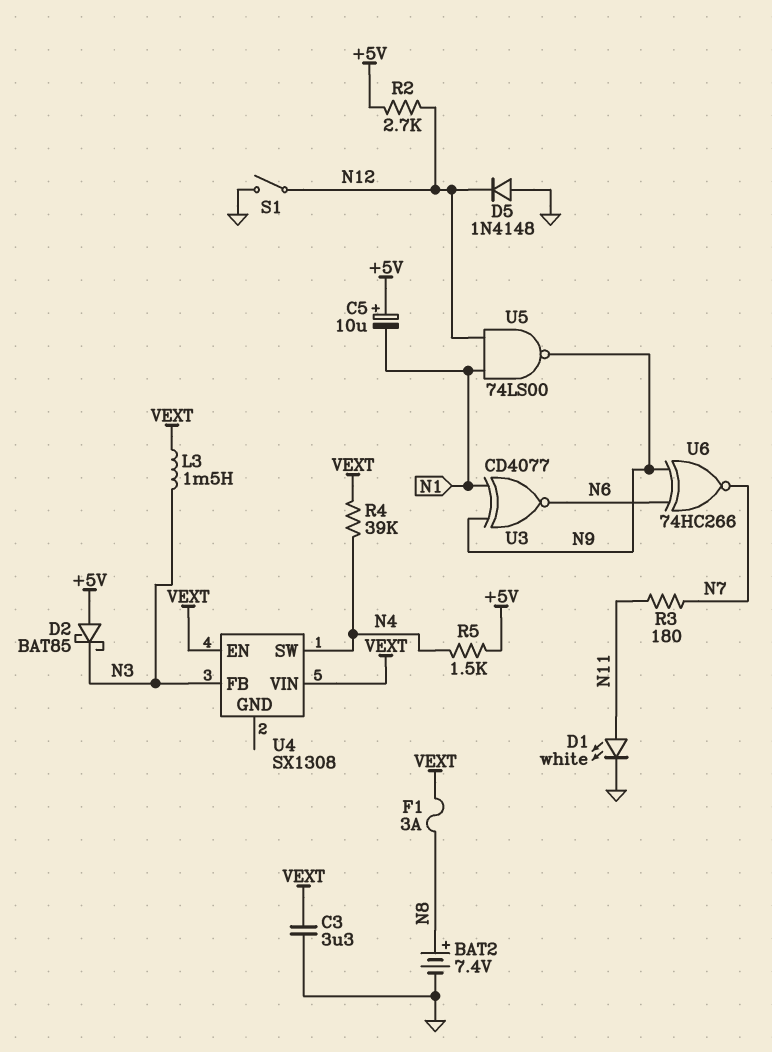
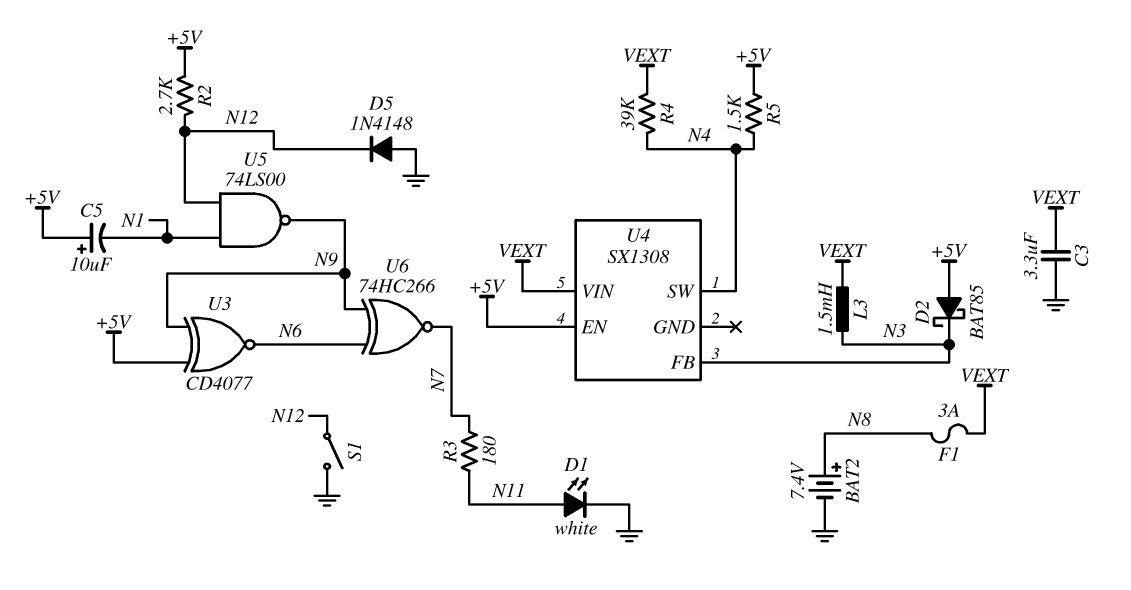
U3: XNOR CD4077 (in N1, in N9, out N6) -> XNOR CD4077 (in +5V, in N9, out N6)
U4 pin EN: VEXT -> +5V

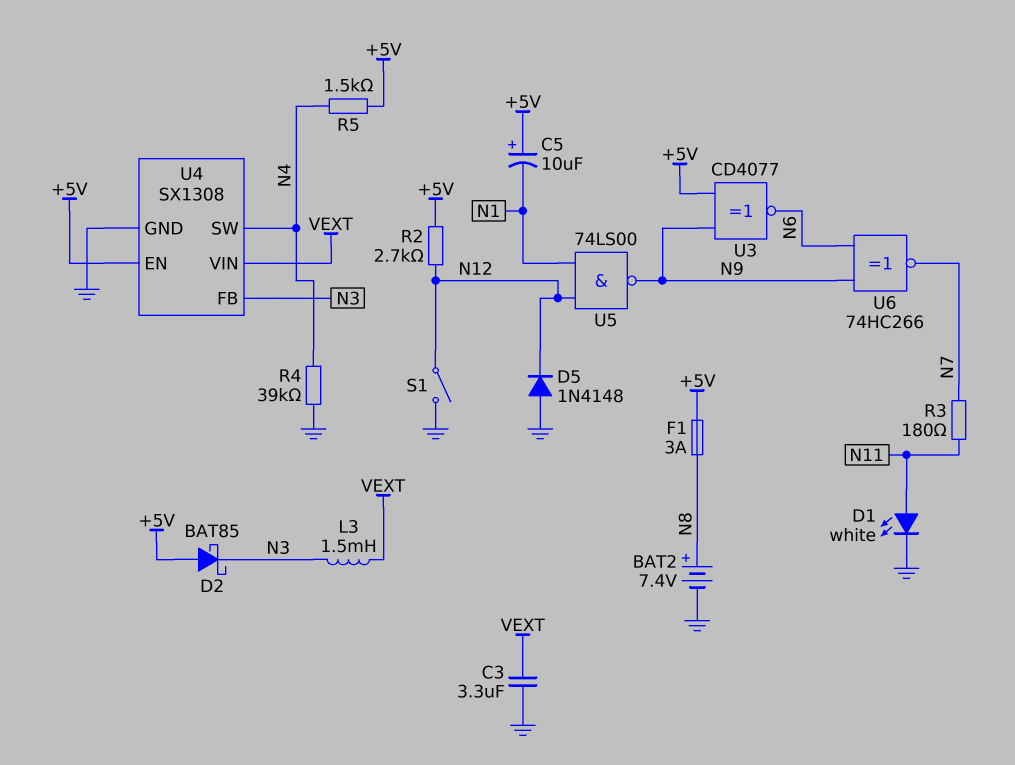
F1: 3A (N8, VEXT) -> 3A (+5V, N8)
R4: 39k (N4, VEXT) -> 39k (GND, N4)
U4 pin GND: none -> GND

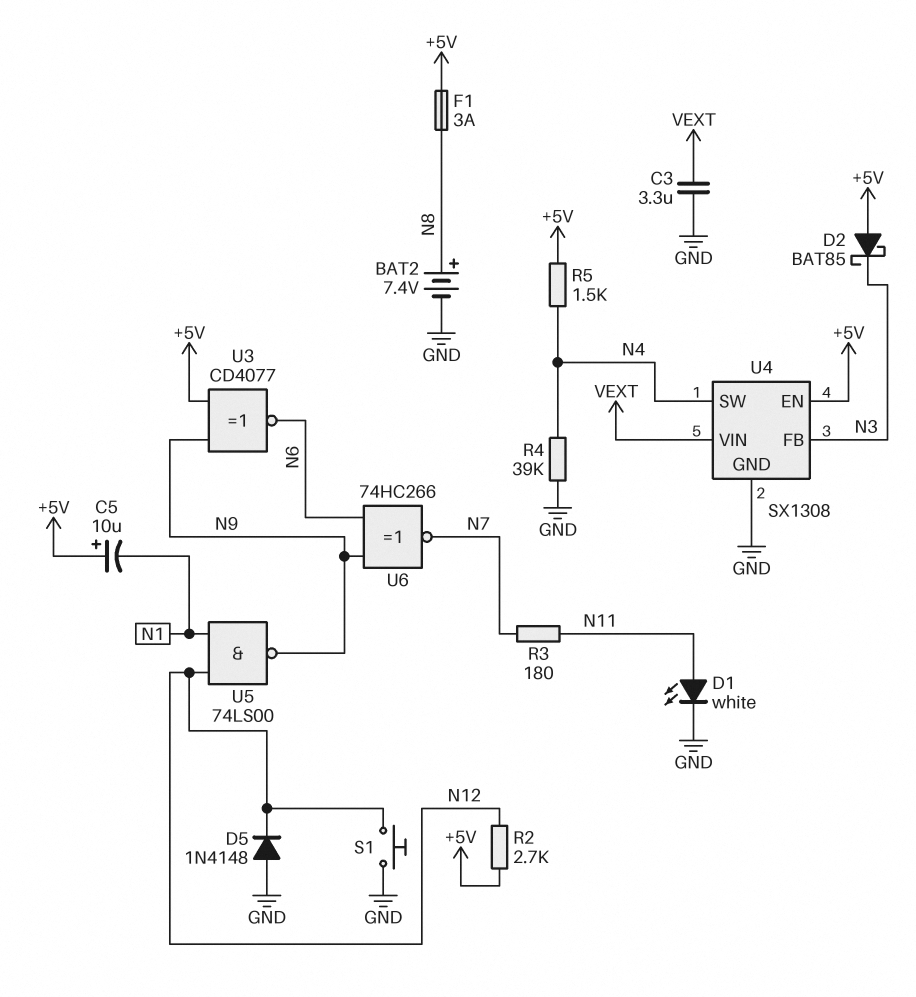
L3: 1.5mH (N3, VEXT) -> none
S1: switch (GND, N12) -> button (GND, N12)

